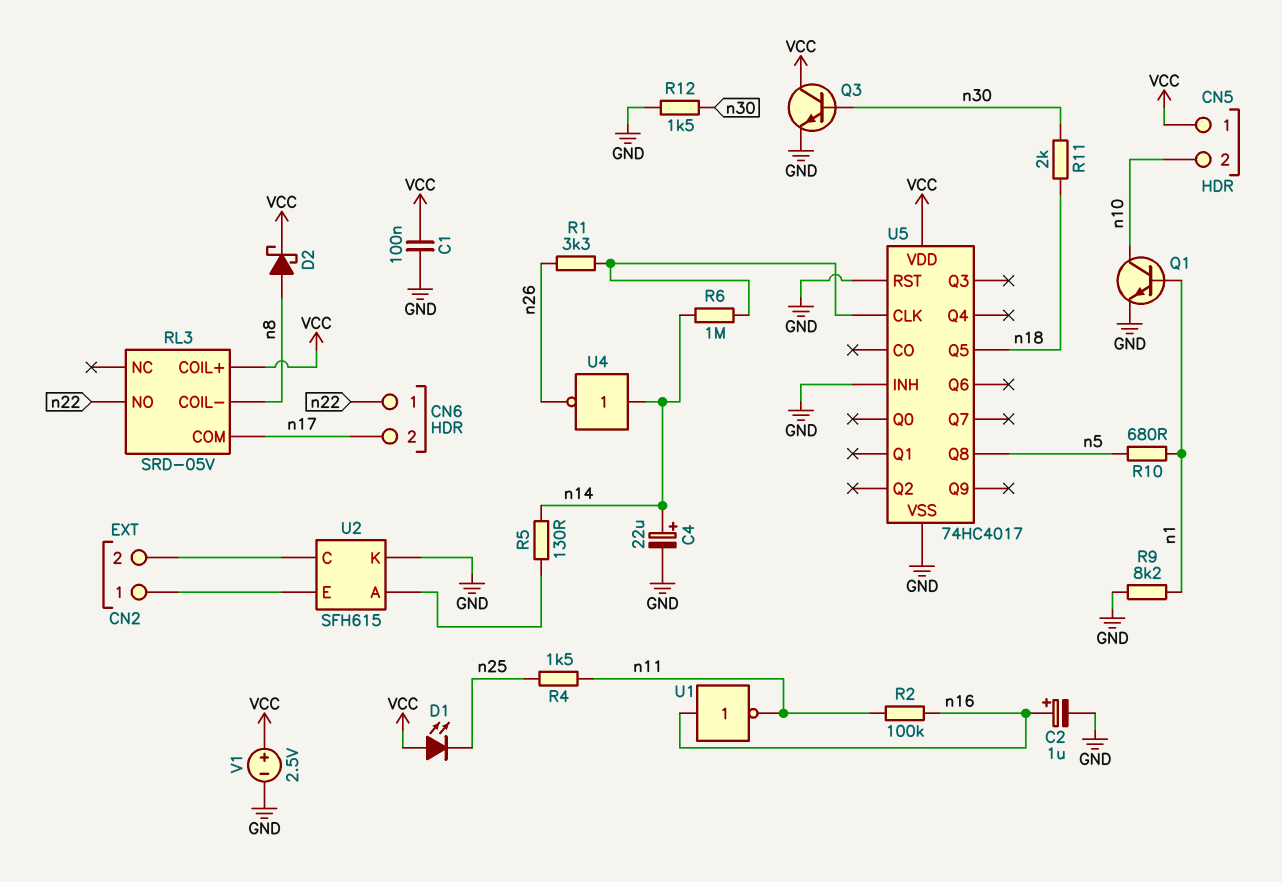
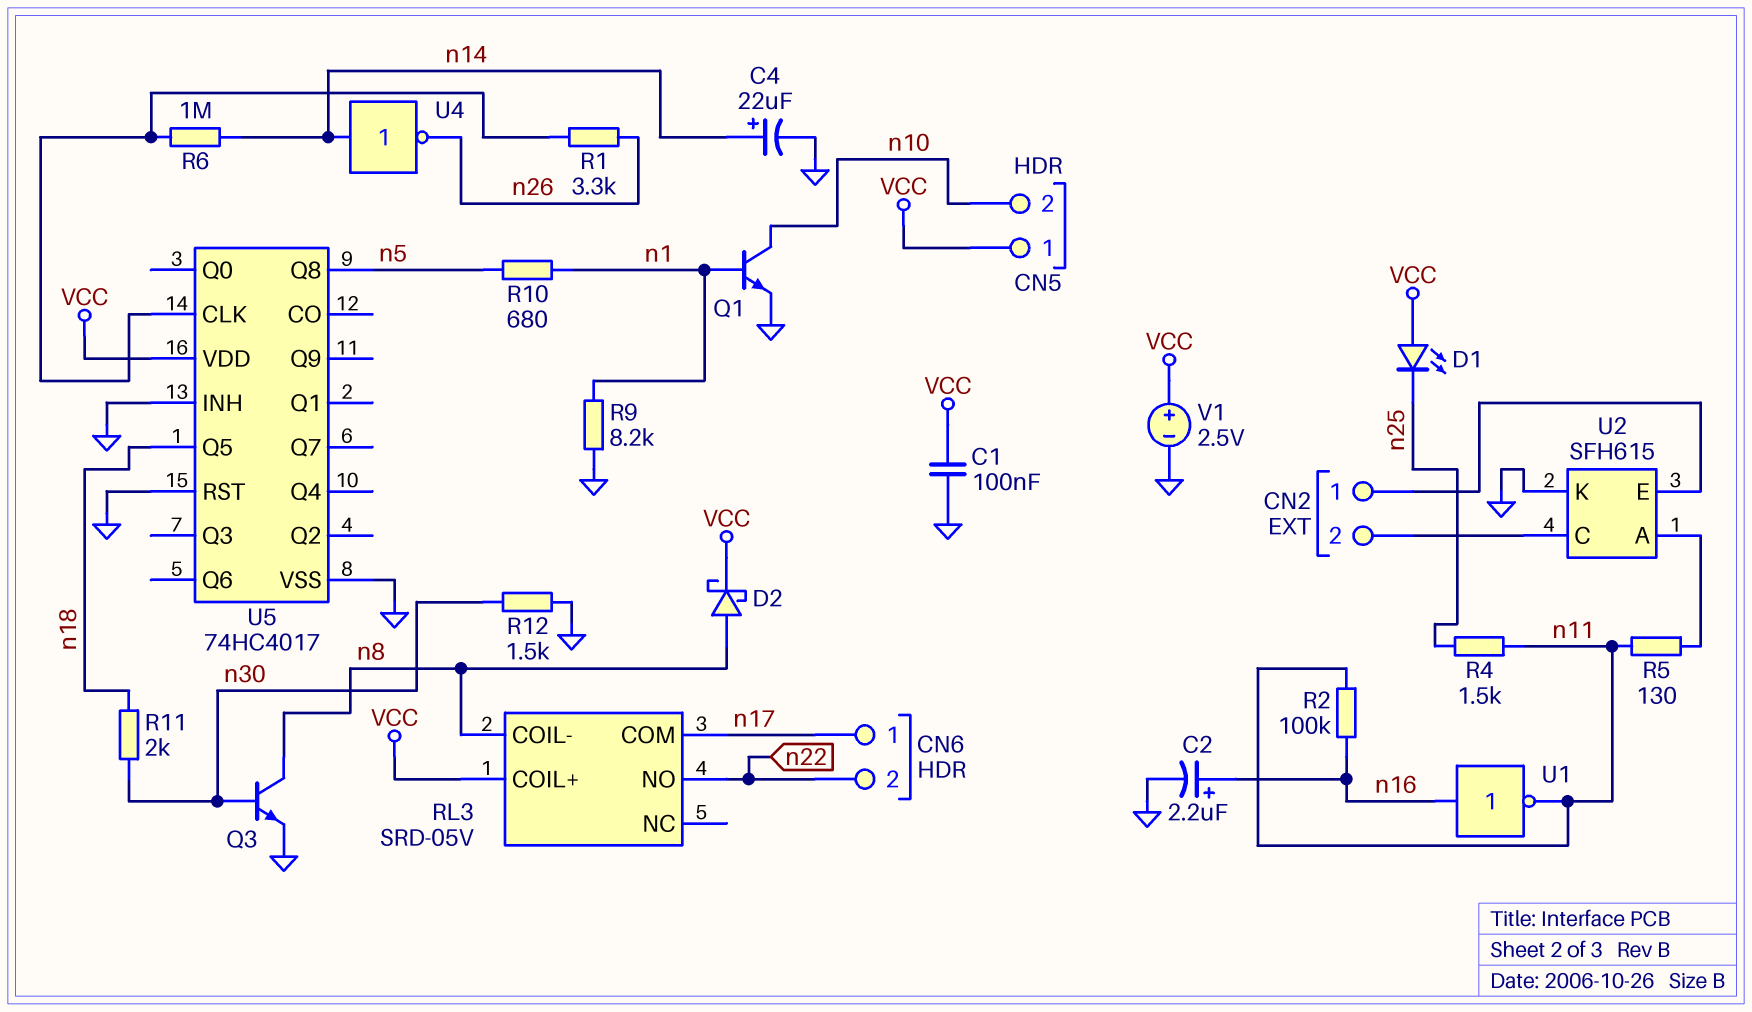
C2: 1uF (plus n16, minus GND) -> 2.2uF (plus n16, minus GND)
CN6 pin 1: n22 -> n17
CN6 pin 2: n17 -> n22
Q3: NPN (B n30, C VCC, E GND) -> NPN (B n30, C n8, E GND)
R5: 130 (U2/A, n14) -> 130 (U2/A, n11)

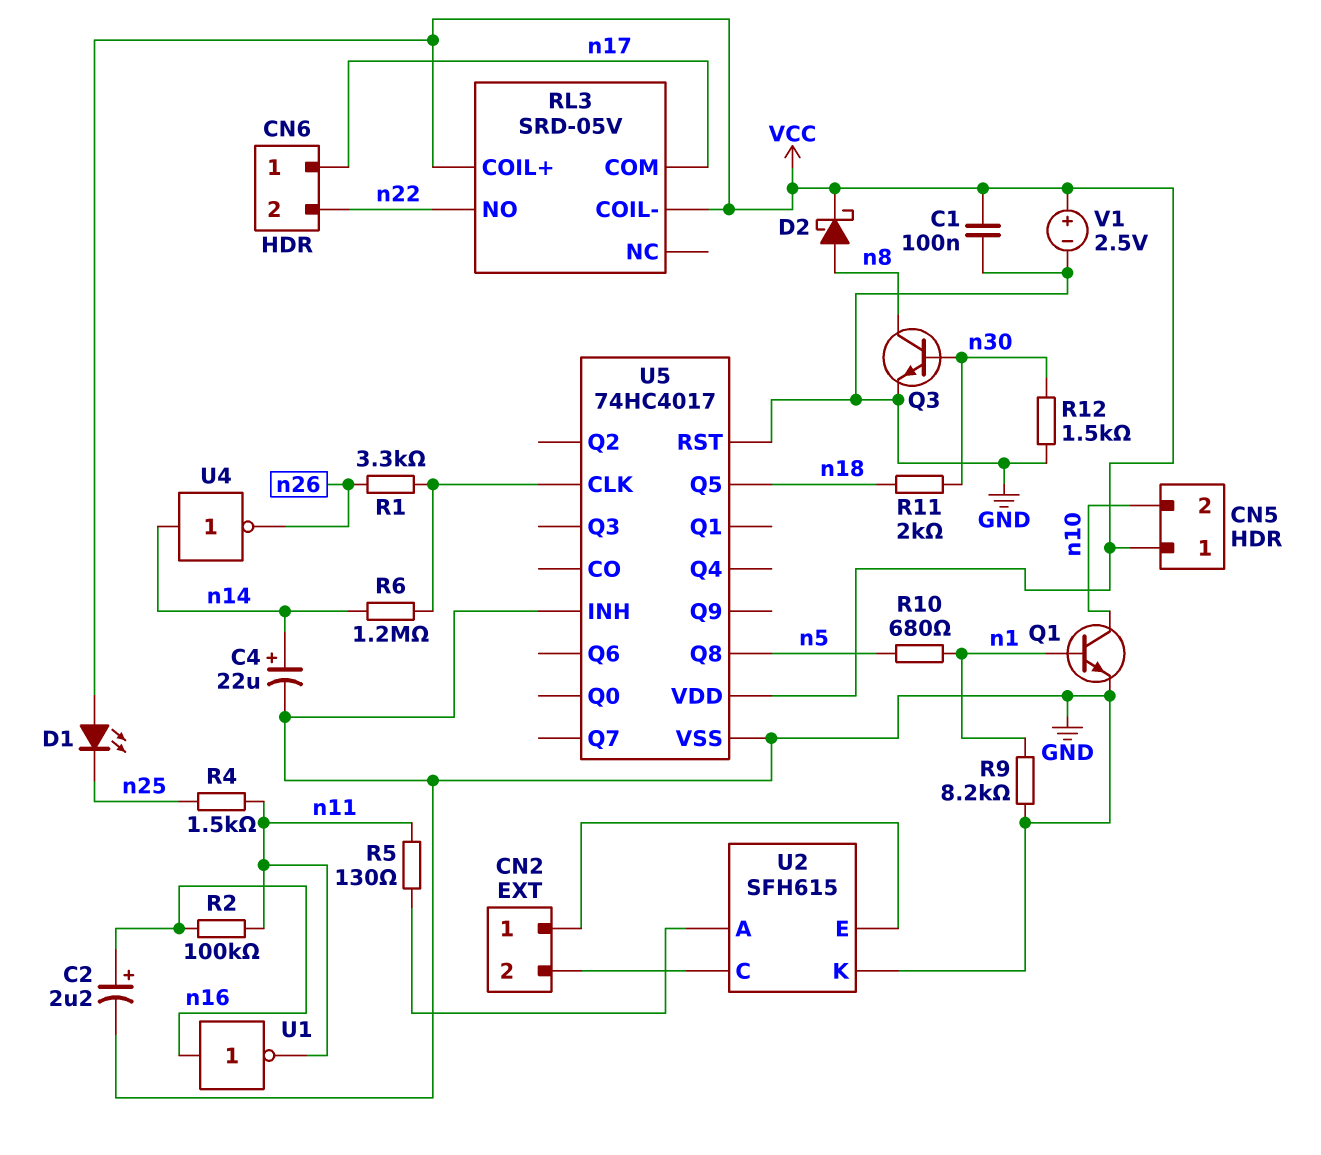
R6: 1M (U5/CLK, n14) -> 1.2M (U5/CLK, n14)
RL3 pin COIL-: n8 -> VCC

